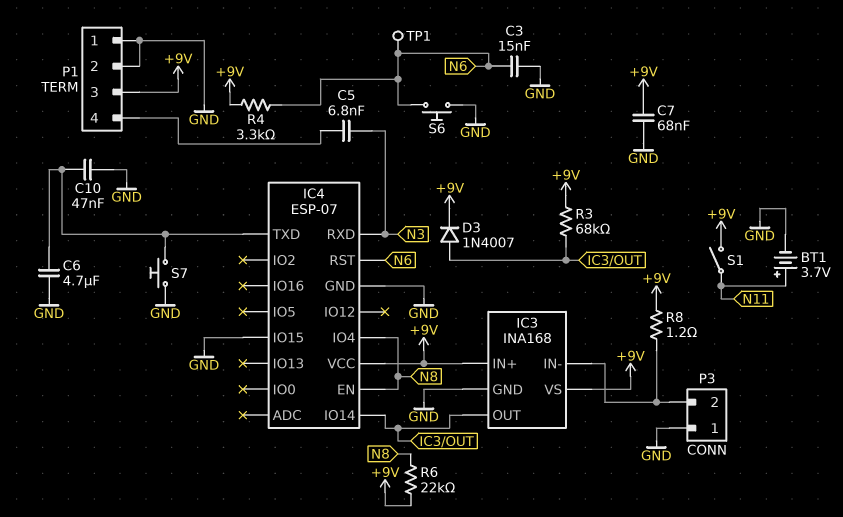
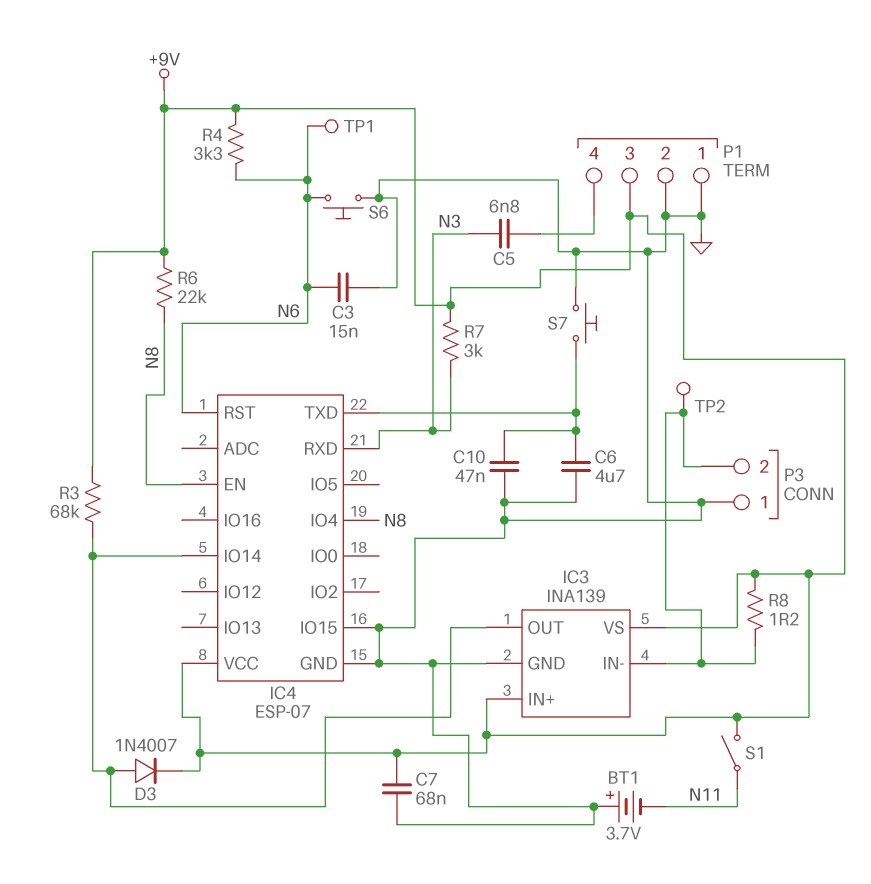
BT1: 3.7V (plus N11, minus GND) -> 3.7V (plus GND, minus N11)
IC3: INA168 -> INA139
R7: none -> 3k (+9V, N3)
TP2: none -> test point (IC3/IN-)

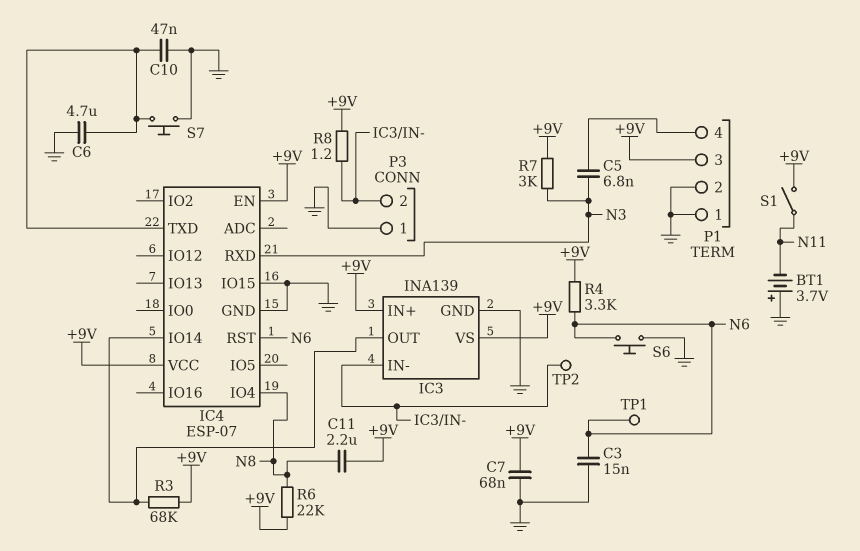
C11: none -> 2.2uF (+9V, N8)
D3: diode 1N4007 (A IC3/OUT, K +9V) -> none
IC4 pin EN: N8 -> +9V

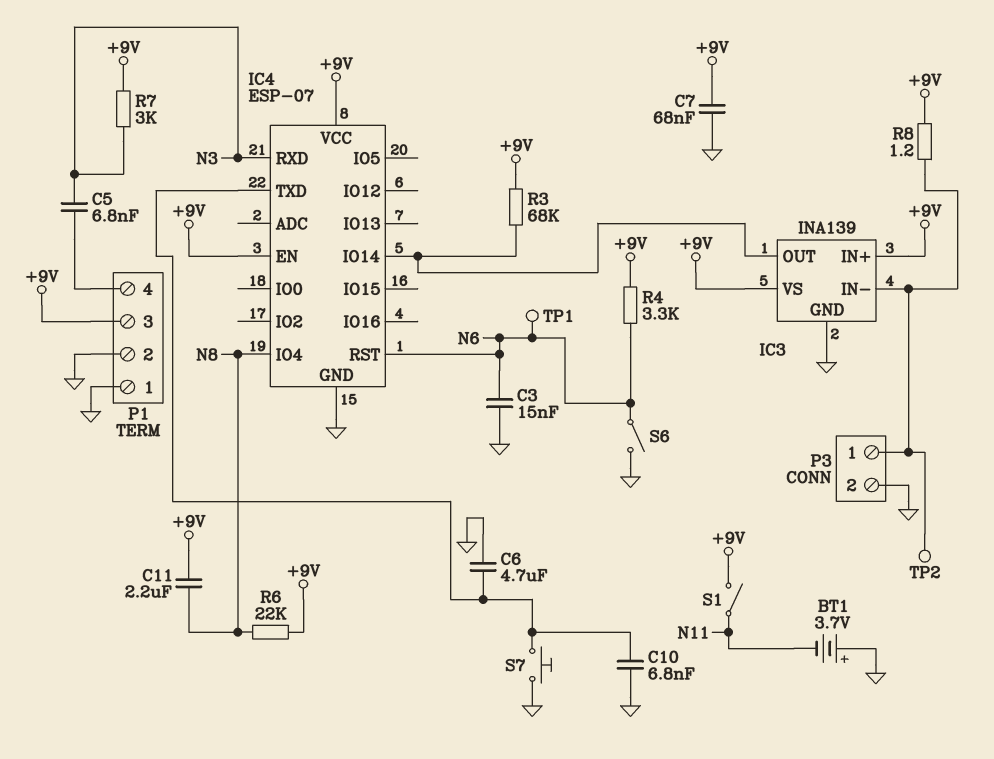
C10: 47nF (GND, IC4/TXD) -> 6.8nF (GND, IC4/TXD)
IC4 pin IO15: GND -> none
P3 pin 1: GND -> IC3/IN-
P3 pin 2: IC3/IN- -> GND
S6: button (GND, N6) -> switch (GND, N6)

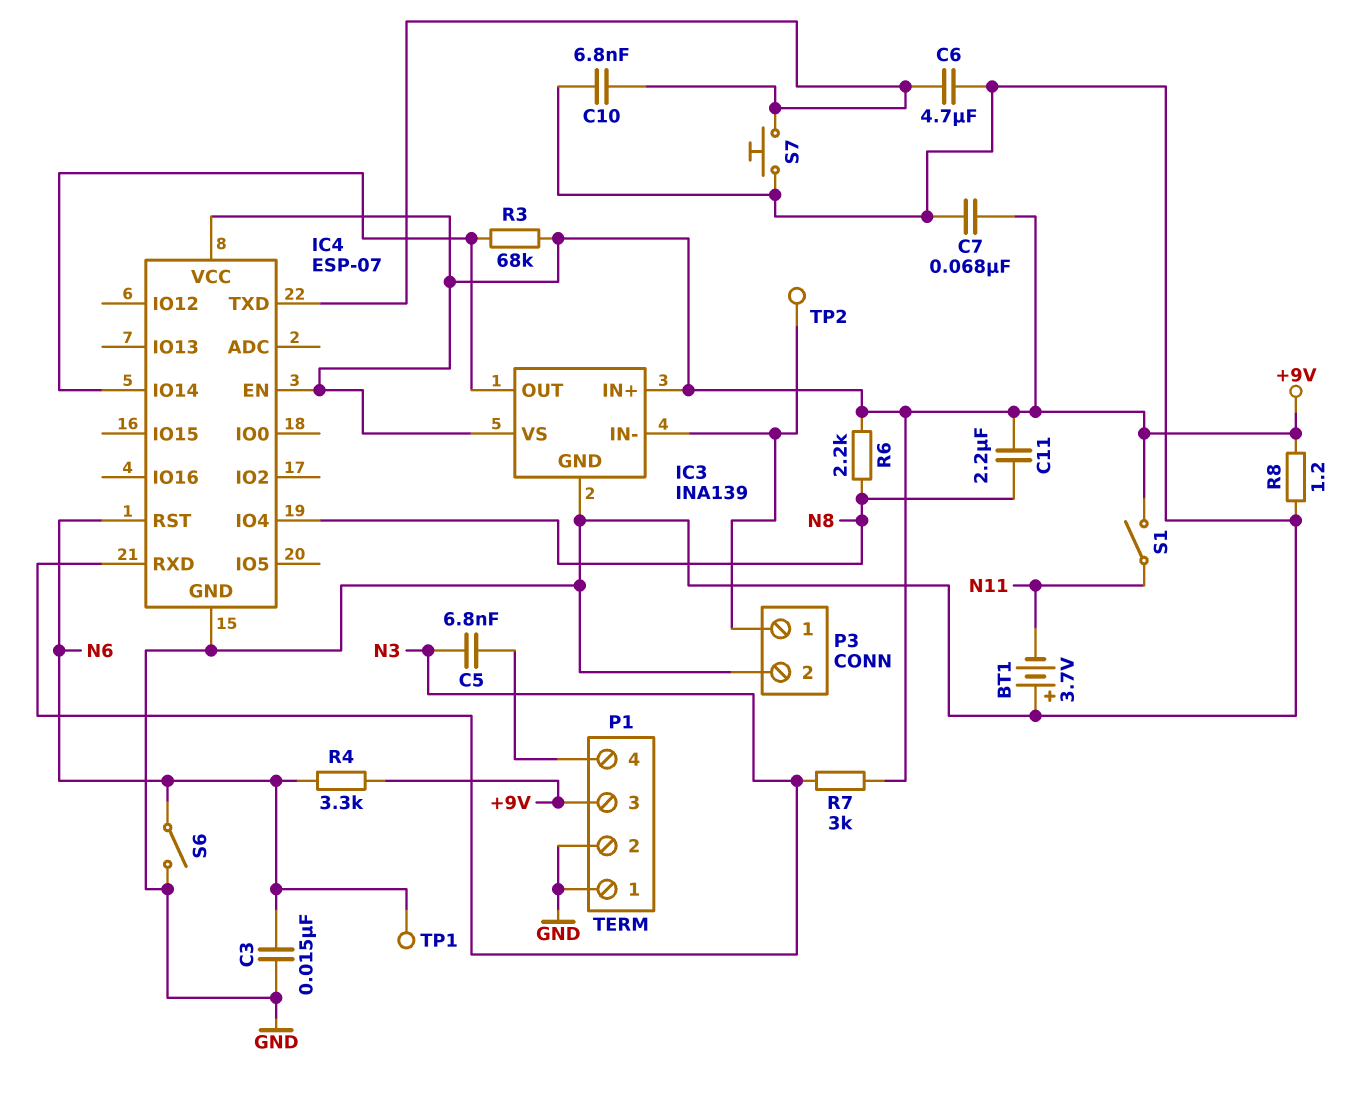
R6: 22k (+9V, N8) -> 2.2k (+9V, N8)
R8: 1.2 (+9V, IC3/IN-) -> 1.2 (+9V, GND)

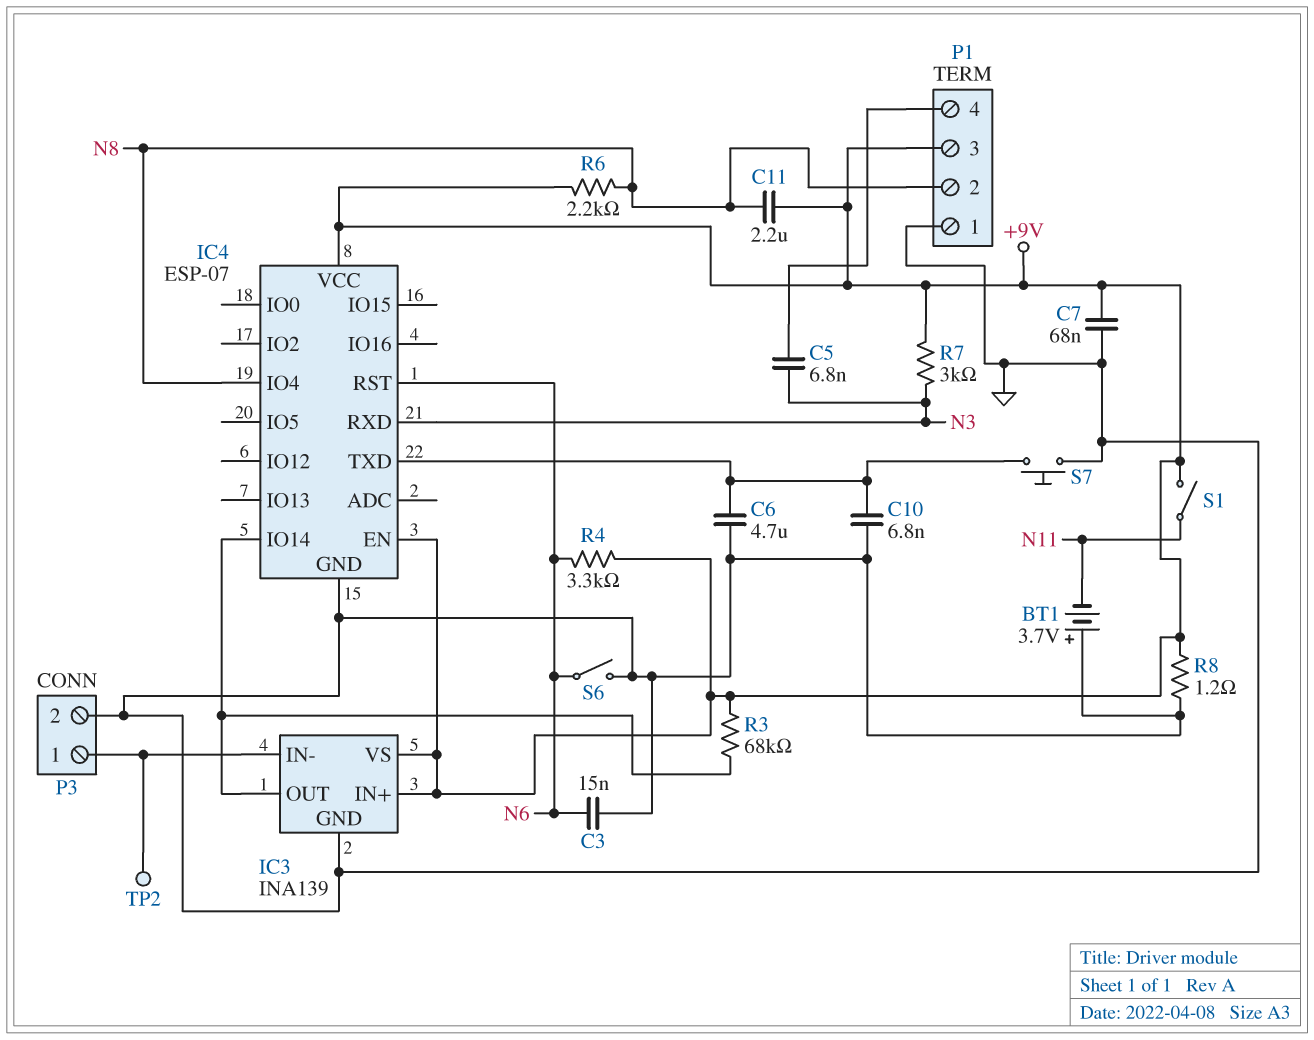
P1 pin 2: GND -> N8
TP1: test point (N6) -> none

